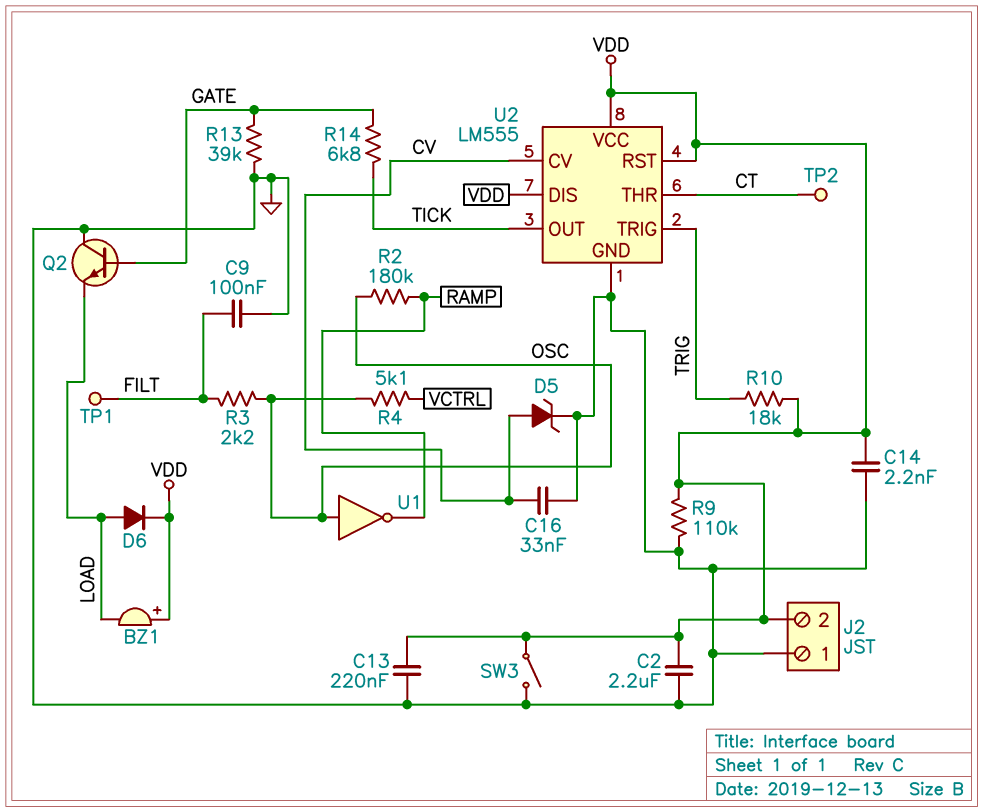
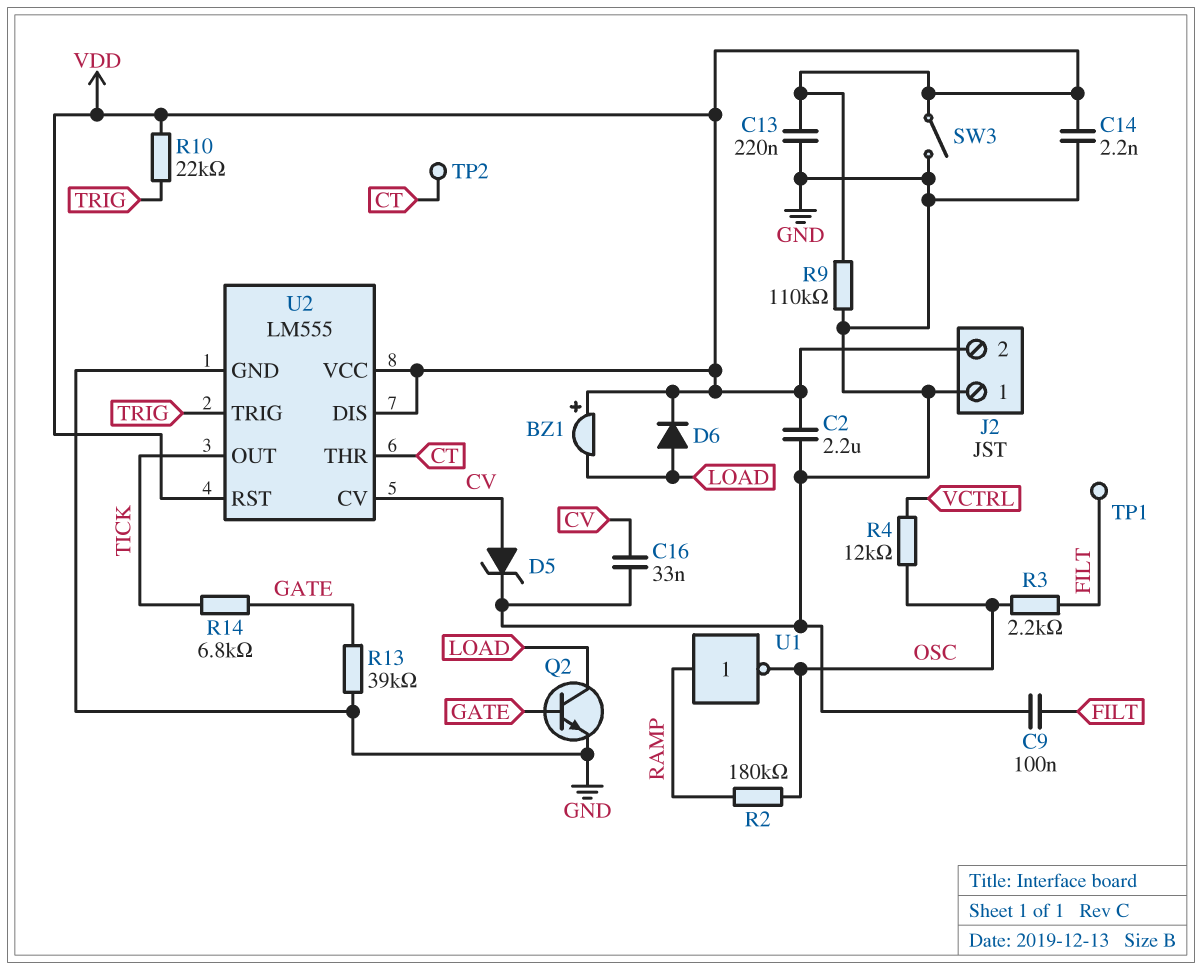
Q2: NPN (B GATE, C GND, E LOAD) -> NPN (B GATE, C LOAD, E GND)
R4: 5.1k (OSC, VCTRL) -> 12k (OSC, VCTRL)
R10: 18k (TRIG, VDD) -> 22k (TRIG, VDD)
U1: NOT (in OSC, out RAMP) -> NOT (in RAMP, out OSC)

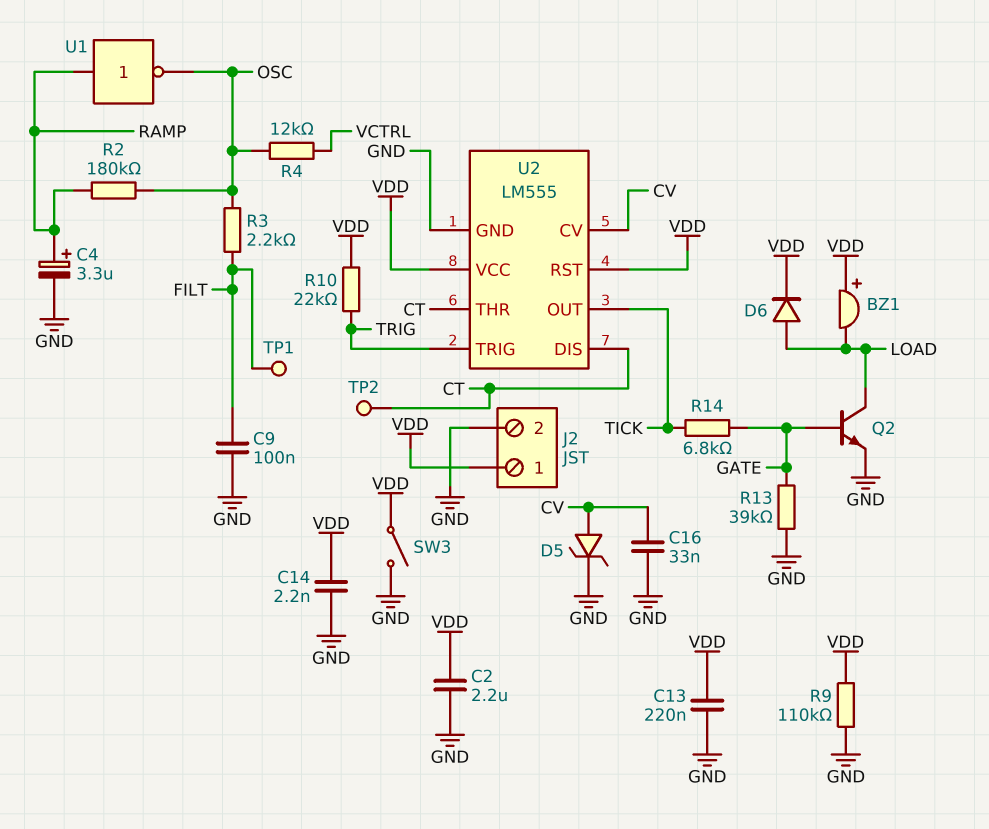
C4: none -> 3.3uF (plus RAMP, minus GND)
J2 pin 1: GND -> VDD
J2 pin 2: VDD -> GND
U2 pin DIS: VDD -> CT

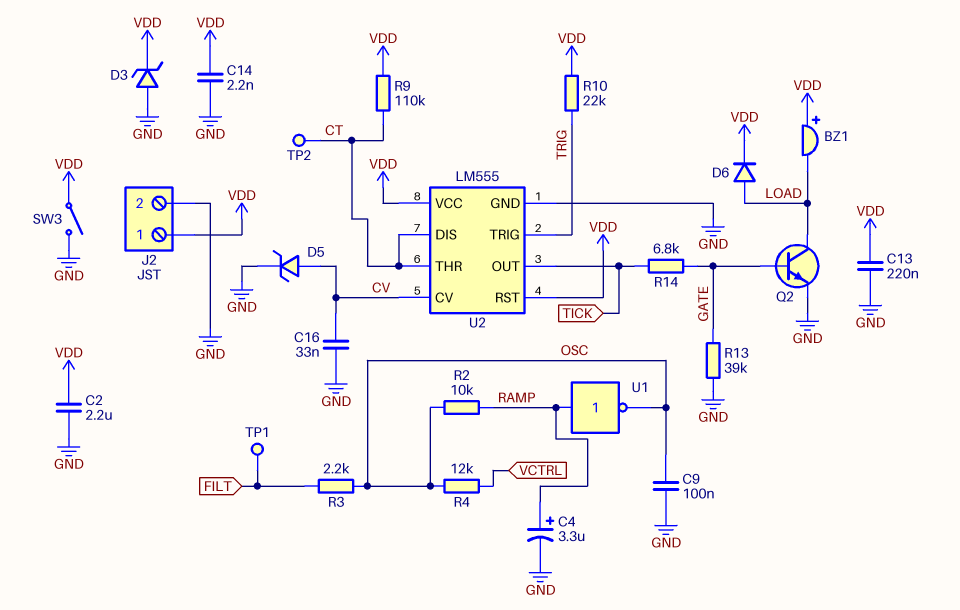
C9: 100nF (FILT, GND) -> 100nF (GND, OSC)
D3: none -> zener (A GND, K VDD)
R2: 180k (OSC, RAMP) -> 10k (OSC, RAMP)
R9: 110k (GND, VDD) -> 110k (CT, VDD)

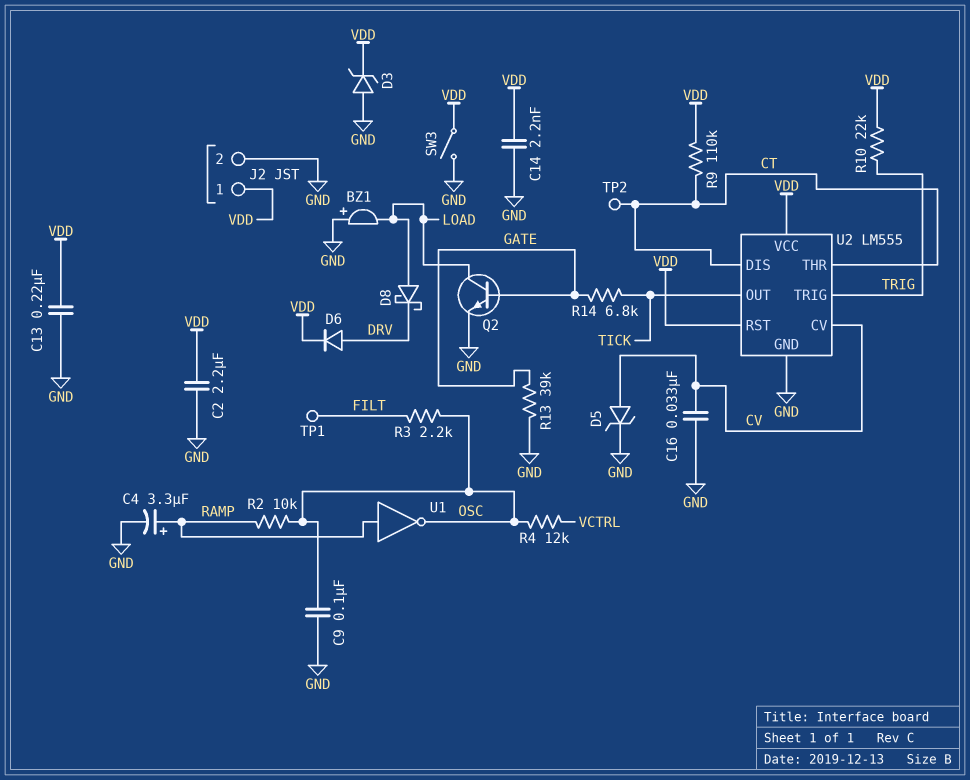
BZ1: buzzer (plus VDD, minus LOAD) -> buzzer (plus GND, minus LOAD)
D6: diode (A LOAD, K VDD) -> diode (A DRV, K VDD)
D8: none -> schottky (A LOAD, K DRV)

